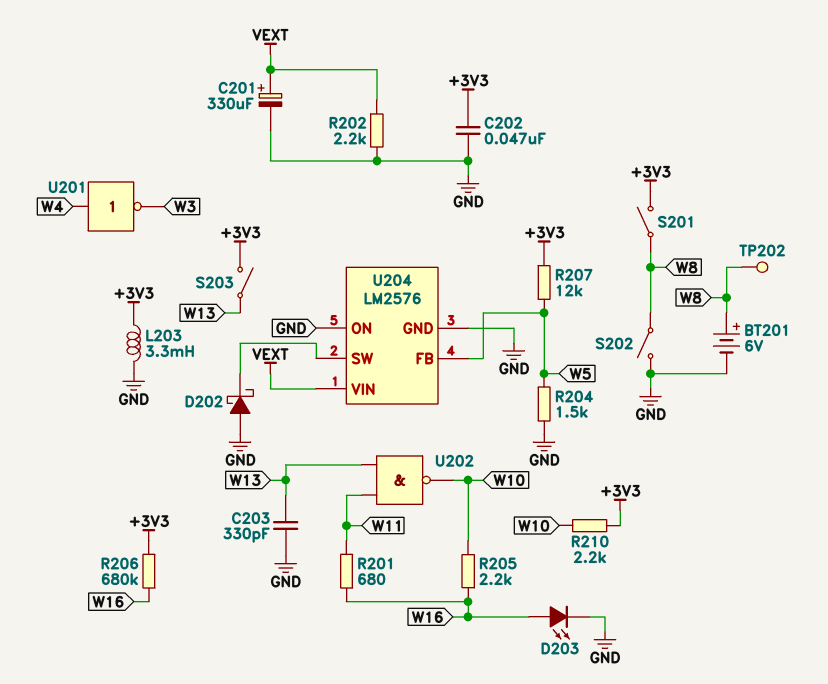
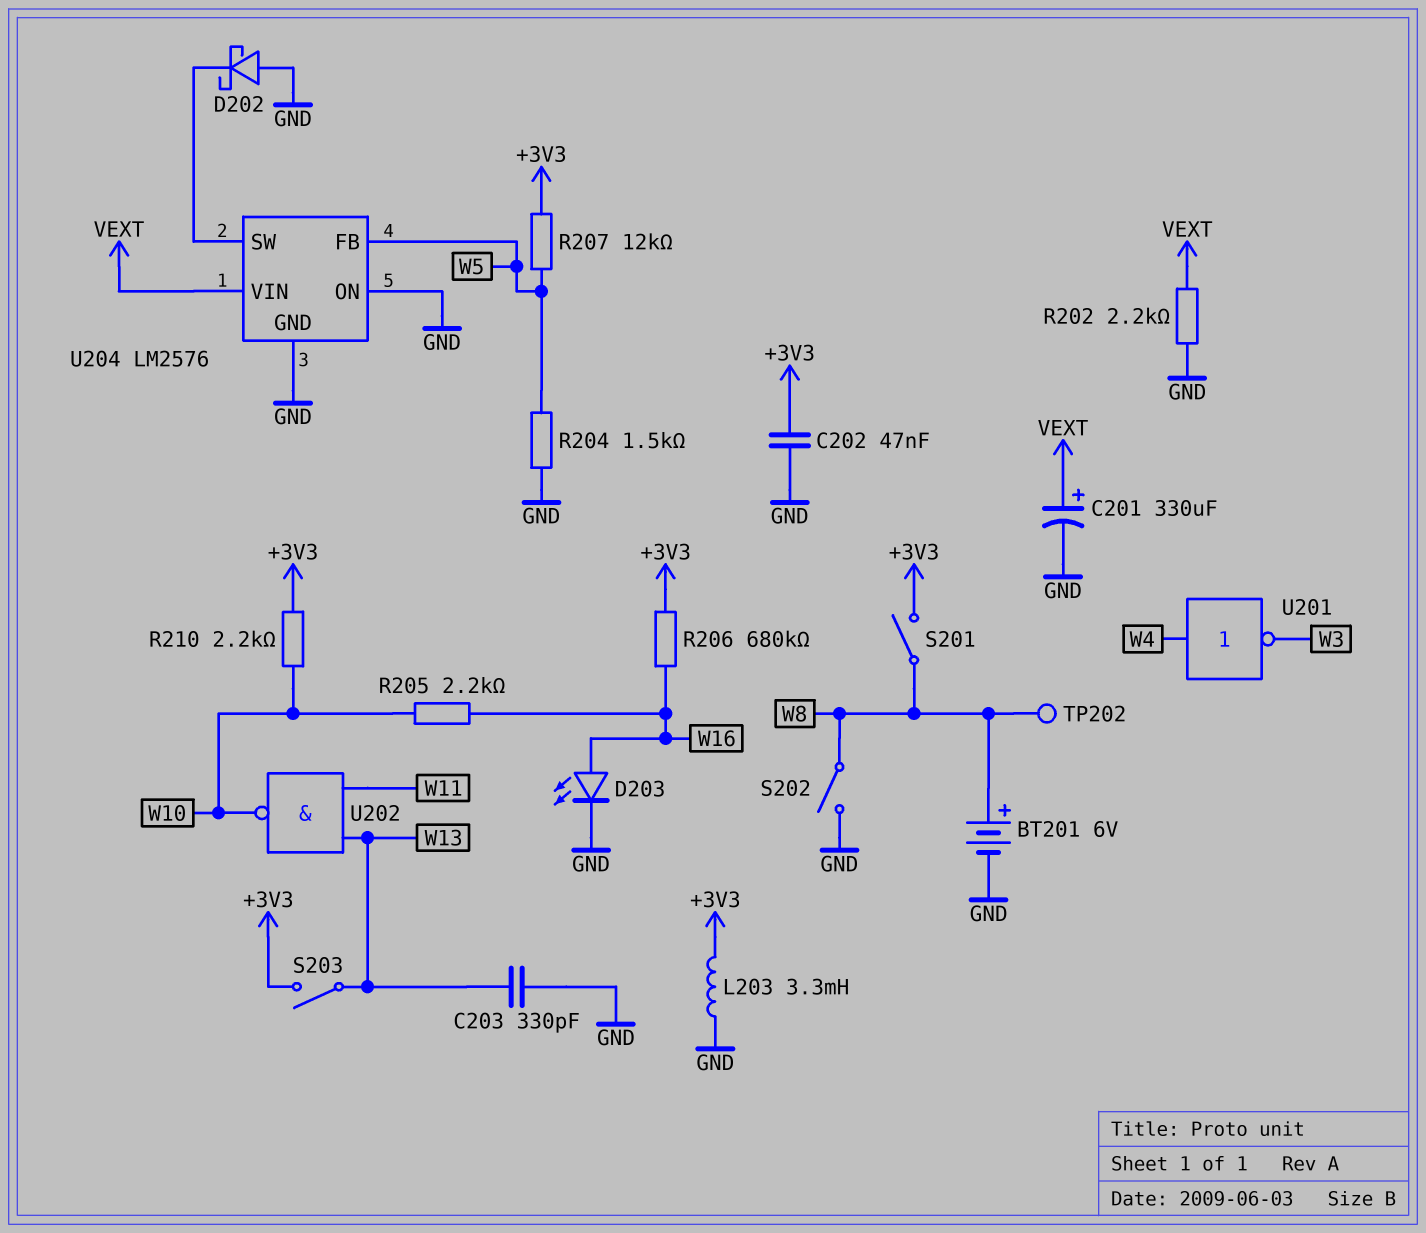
R201: 680 (W11, W16) -> none

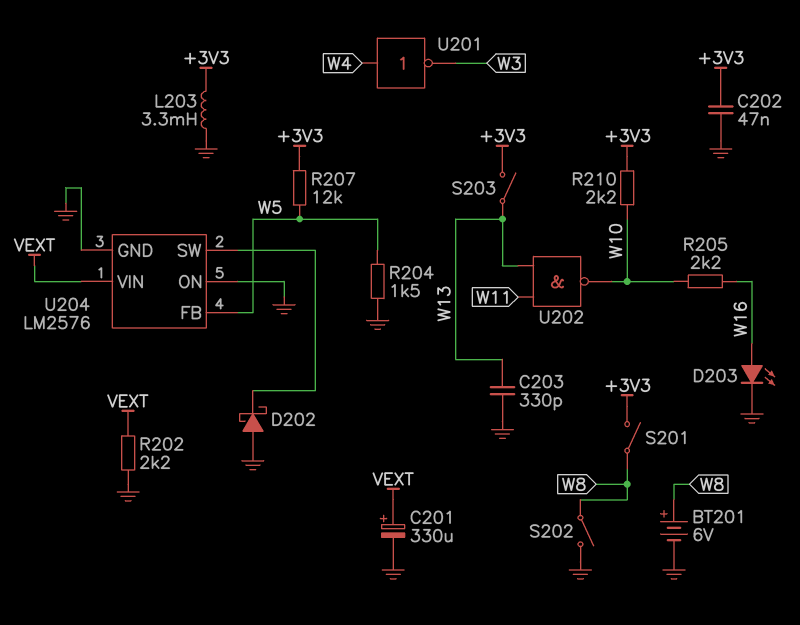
R206: 680k (+3V3, W16) -> none
TP202: test point (W8) -> none

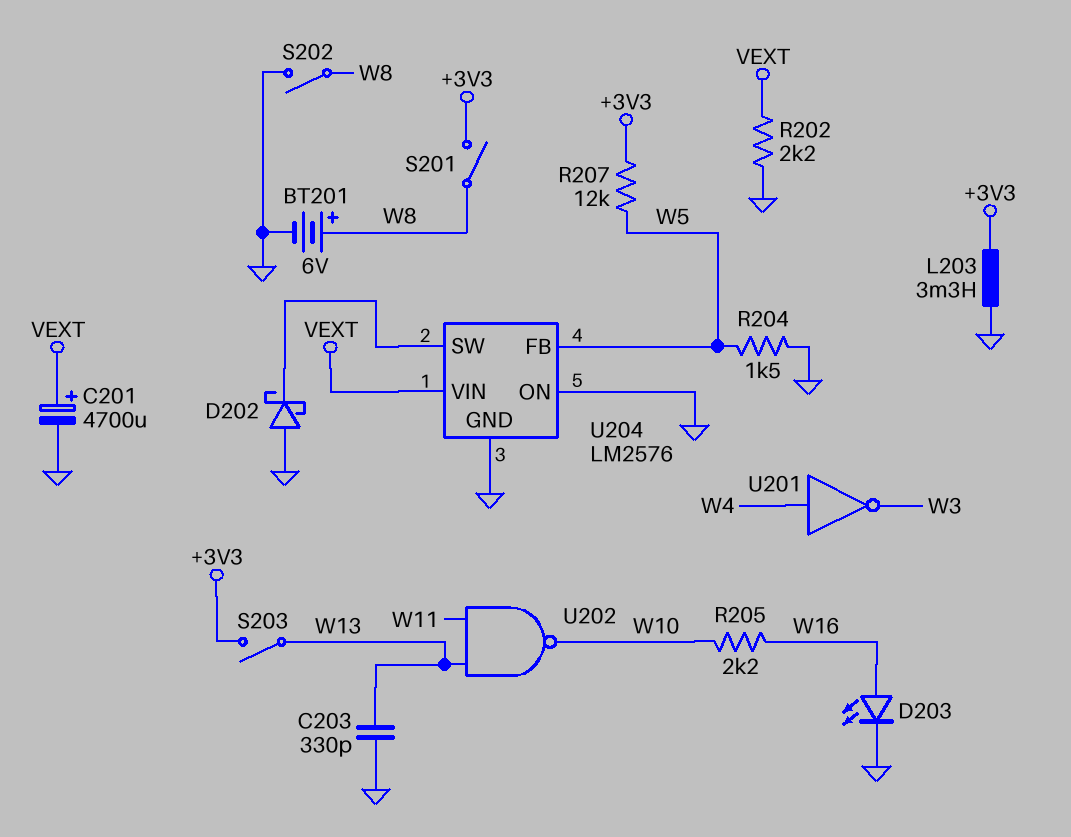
C201: 330uF (plus VEXT, minus GND) -> 4700uF (plus VEXT, minus GND)
C202: 47nF (+3V3, GND) -> none
R210: 2.2k (+3V3, W10) -> none

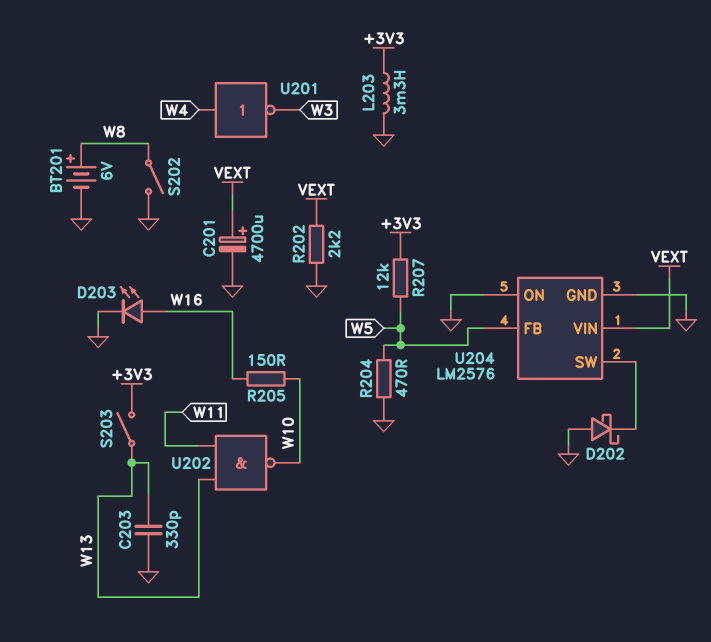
R204: 1.5k (GND, W5) -> 470 (GND, W5)
R205: 2.2k (W10, W16) -> 150 (W10, W16)
S201: switch (+3V3, W8) -> none

